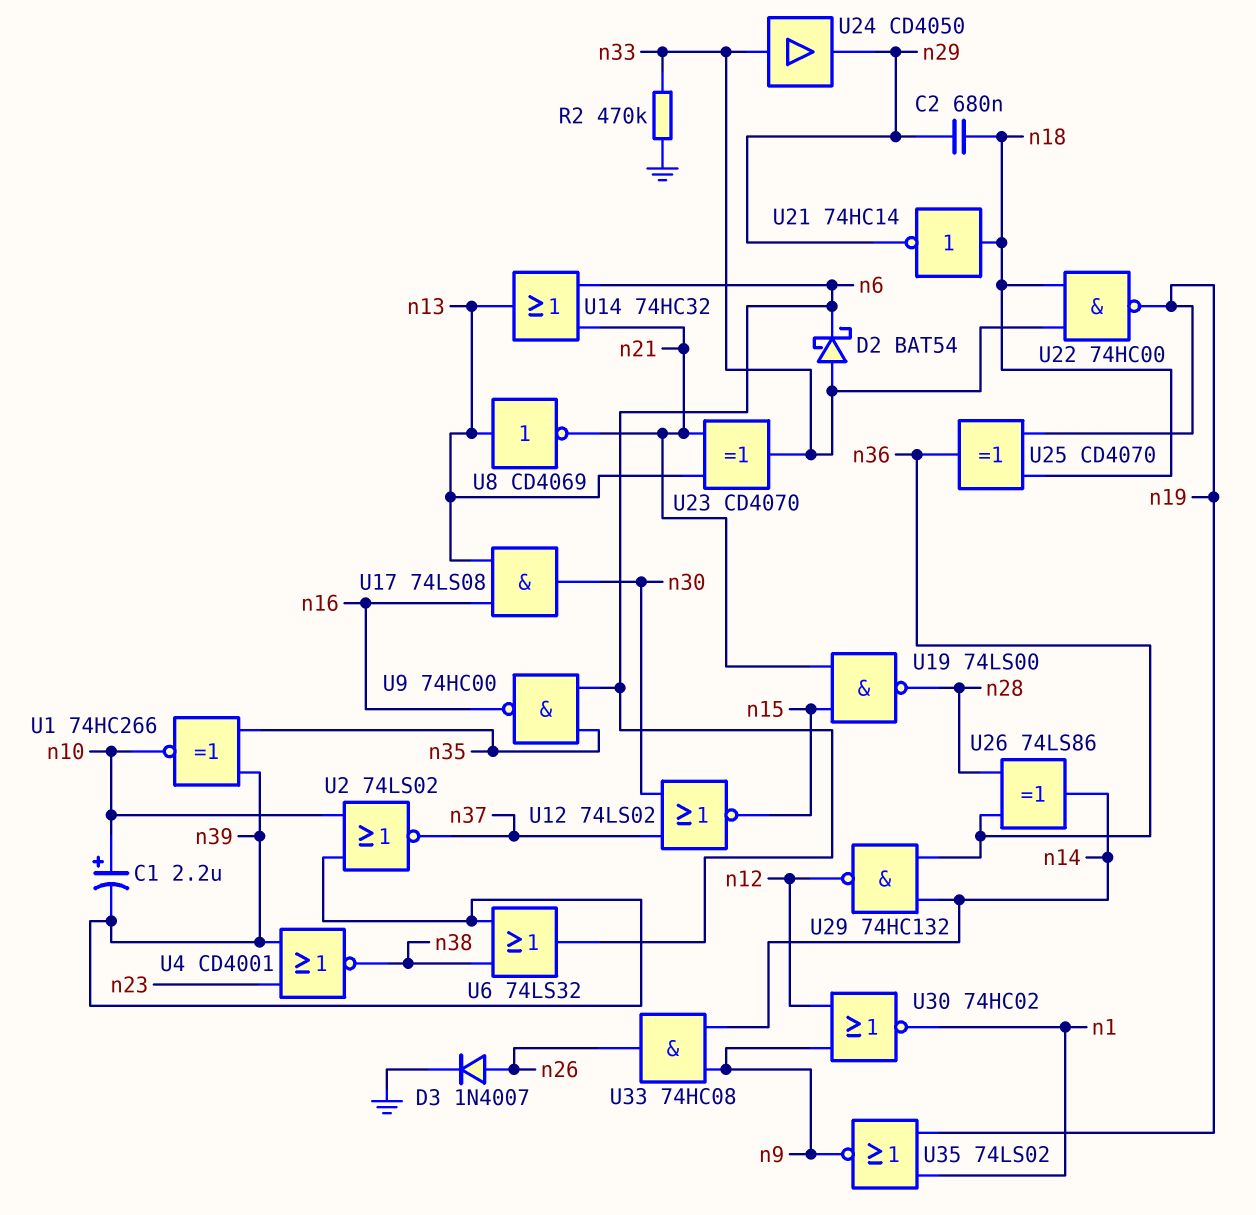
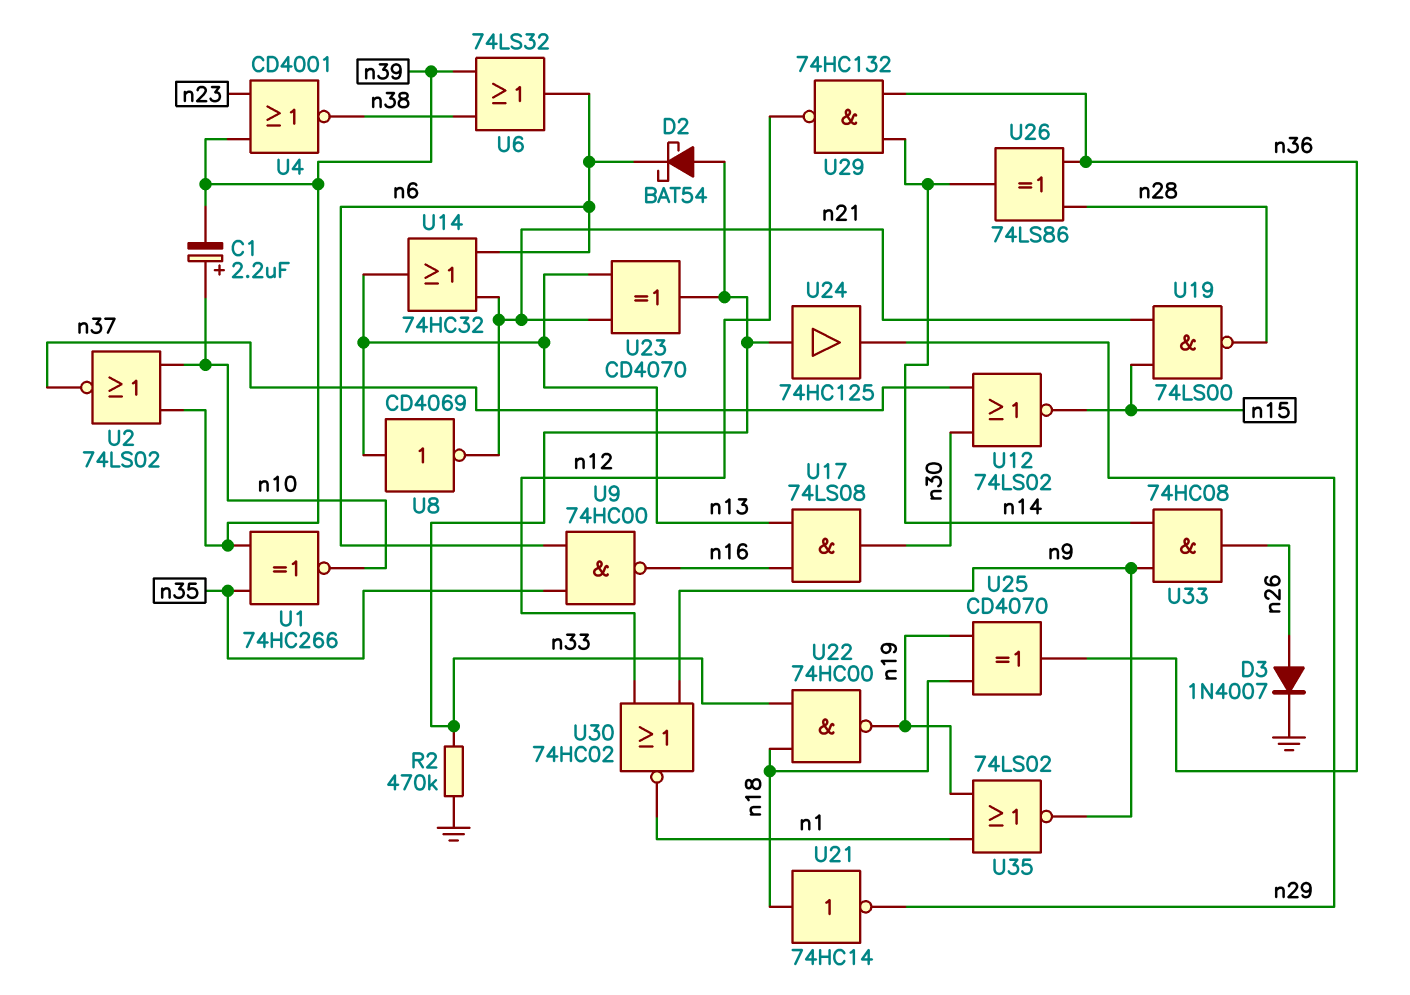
C2: 680nF (n18, n29) -> none
U24: buffer CD4050 (in n33, out n29) -> buffer 74HC125 (in n33, out n29)

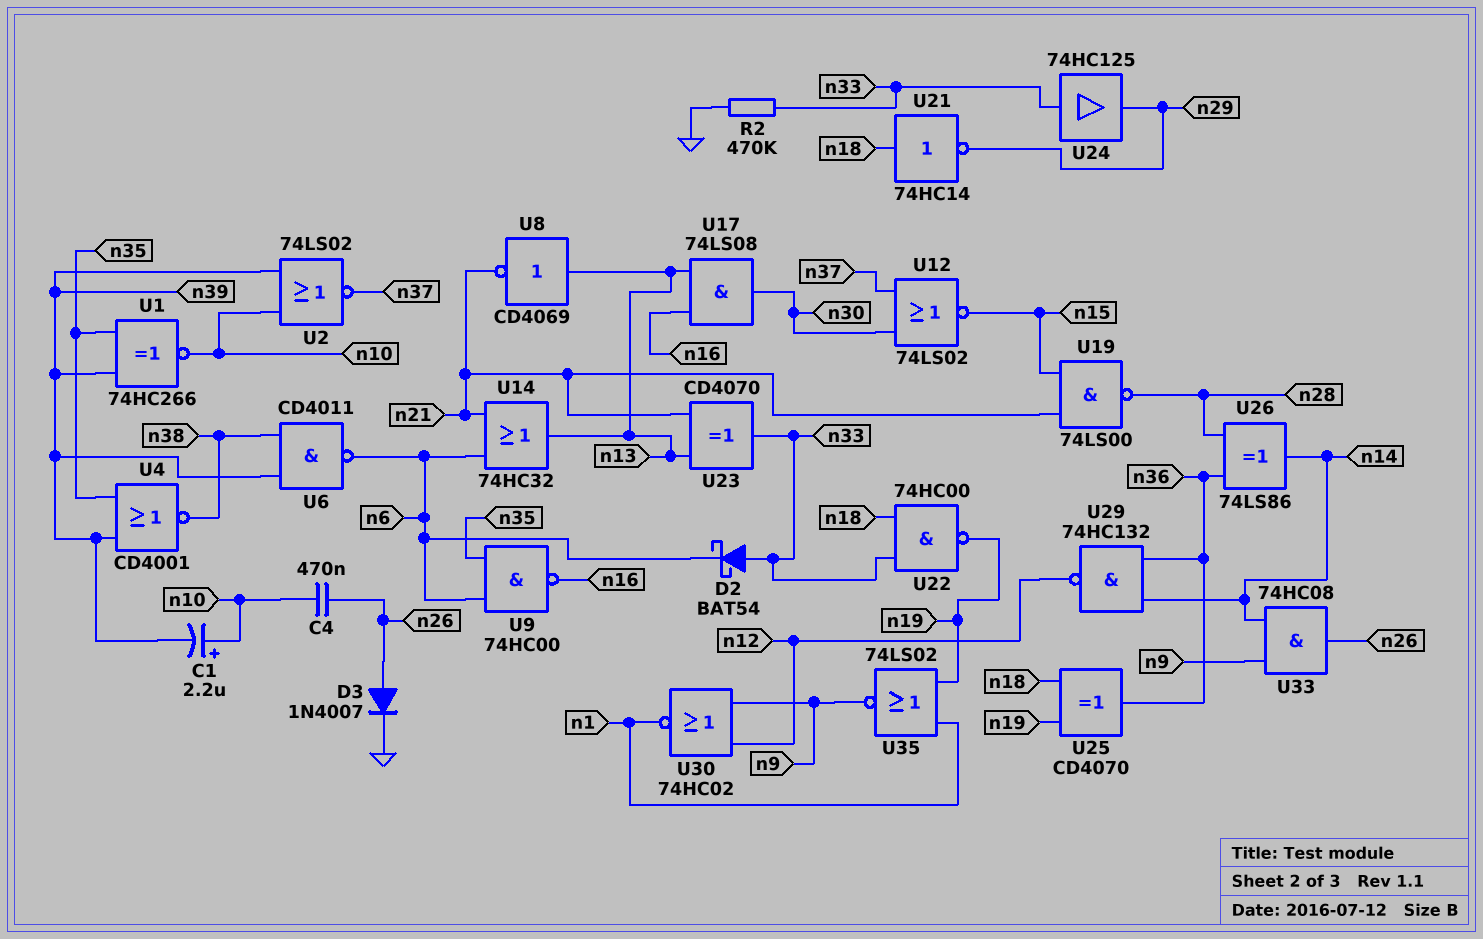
C4: none -> 470nF (n10, n26)
U4: NOR CD4001 (in n23, in n39, out n38) -> NOR CD4001 (in n35, in n39, out n38)
U6: OR 74LS32 (in n38, in n39, out n6) -> NAND CD4011 (in n38, in n39, out n6)

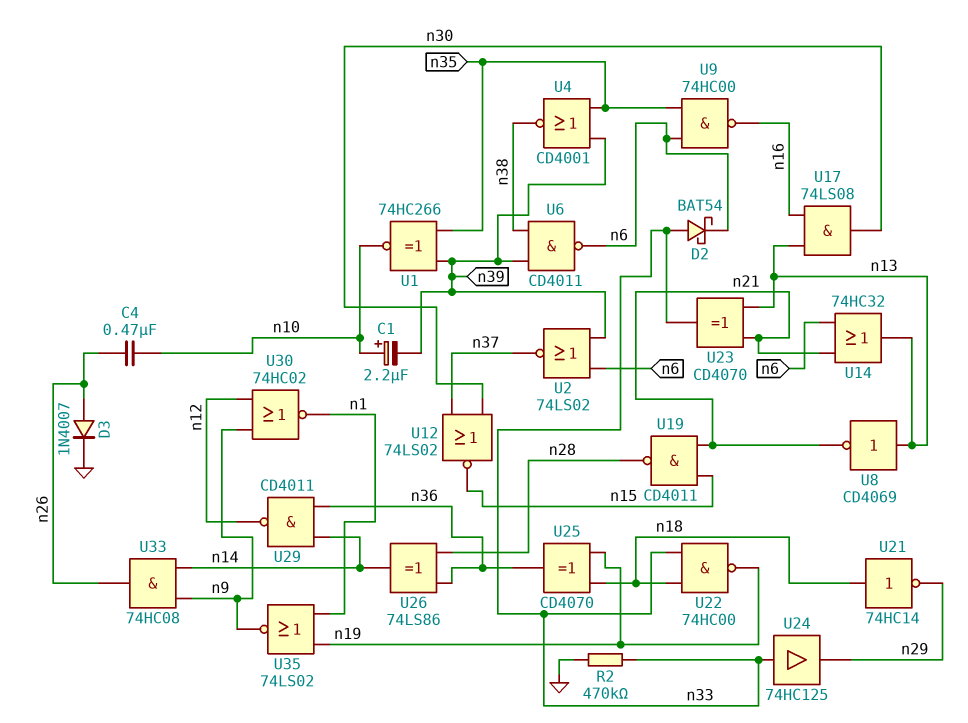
U2: NOR 74LS02 (in n10, in n39, out n37) -> NOR 74LS02 (in n6, in n39, out n37)
U19: NAND 74LS00 (in n15, in n21, out n28) -> NAND CD4011 (in n15, in n21, out n28)
U29: NAND 74HC132 (in n14, in n36, out n12) -> NAND CD4011 (in n14, in n36, out n12)

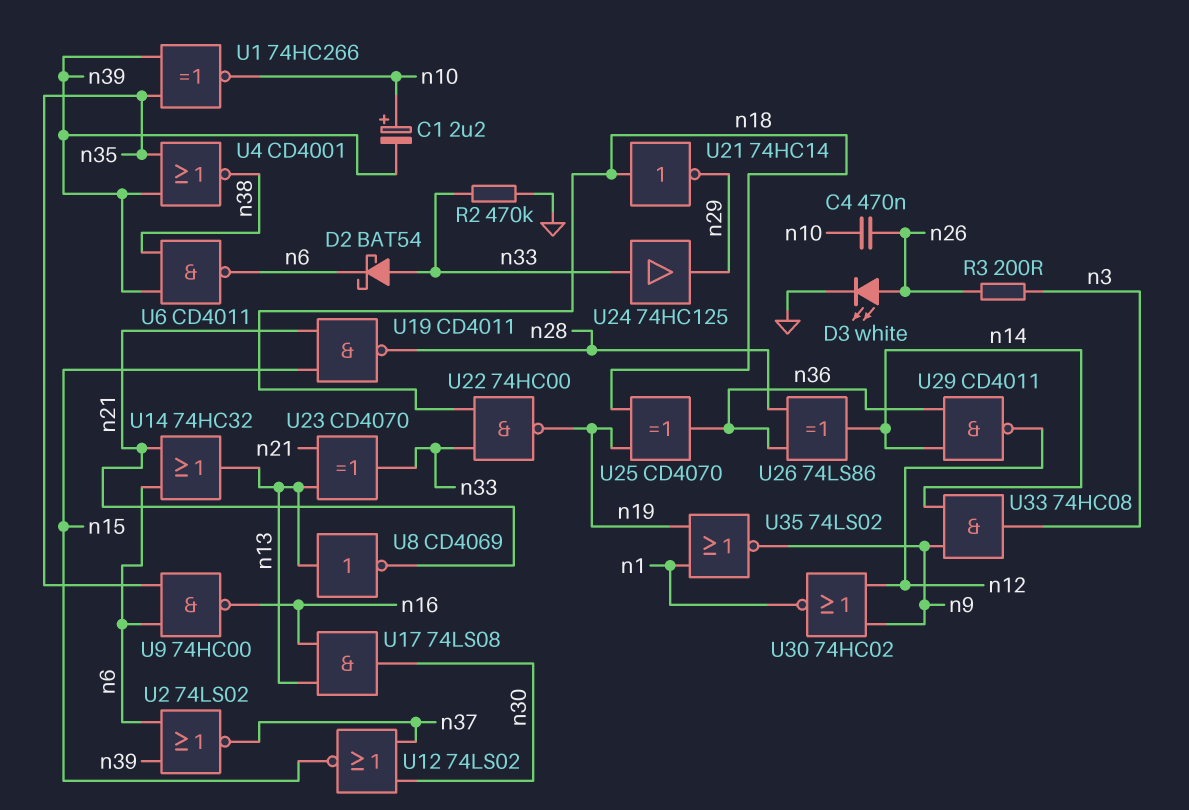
D3: diode 1N4007 (A n26, K GND) -> LED white (A n26, K GND)
R3: none -> 200 (n3, n26)
U33: AND 74HC08 (in n9, in n14, out n26) -> AND 74HC08 (in n9, in n14, out n3)

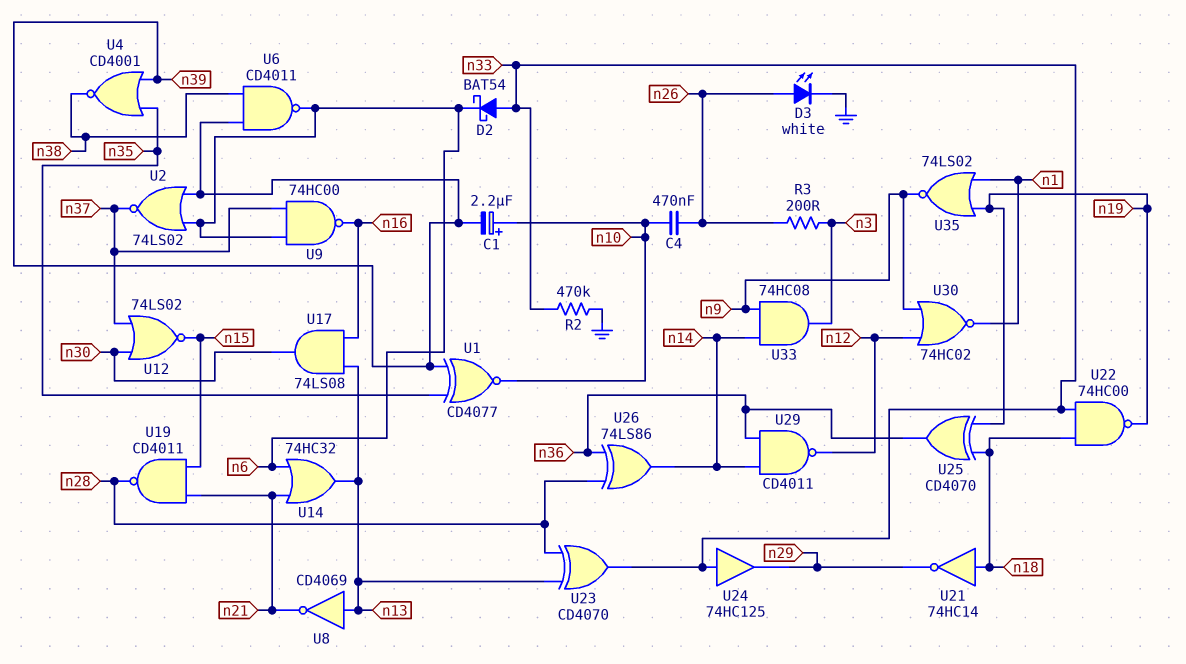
U1: XNOR 74HC266 (in n35, in n39, out n10) -> XNOR CD4077 (in n35, in n39, out n10)
U9: NAND 74HC00 (in n6, in n35, out n16) -> NAND 74HC00 (in n6, in n37, out n16)
U23: XOR CD4070 (in n13, in n21, out n33) -> XOR CD4070 (in n13, in n28, out n33)

